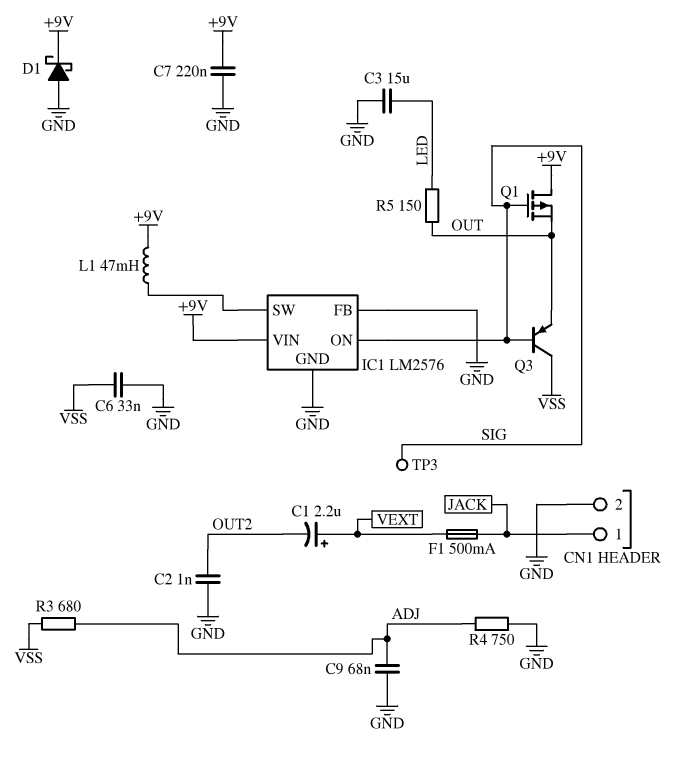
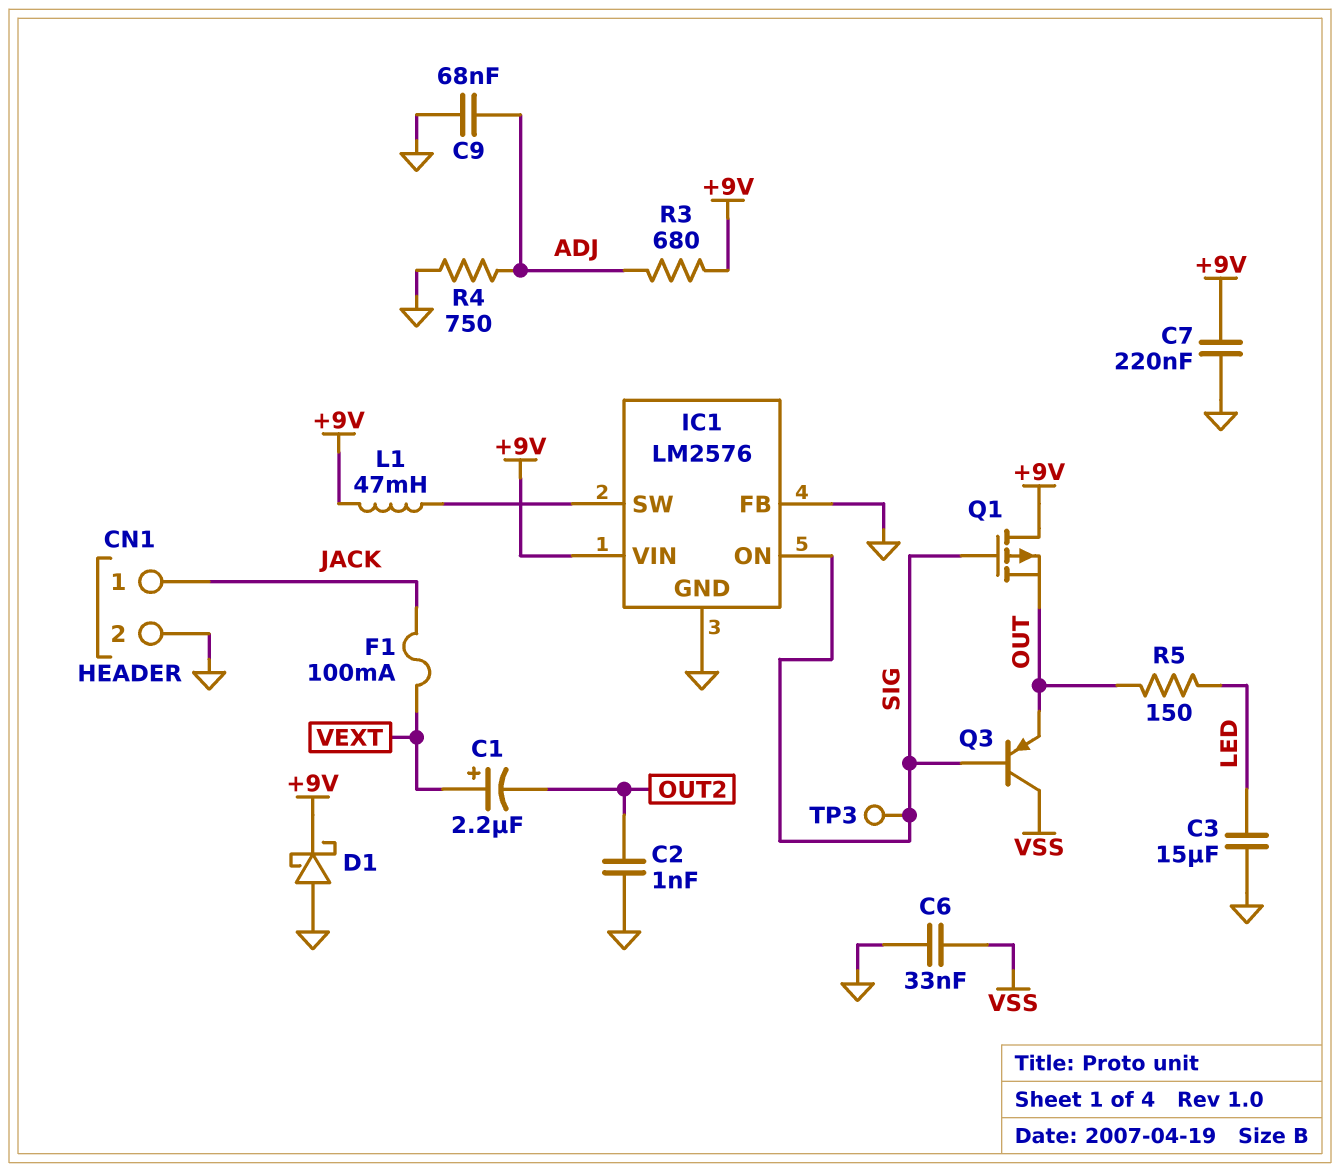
F1: 500mA (JACK, VEXT) -> 100mA (JACK, VEXT)
R3: 680 (ADJ, VSS) -> 680 (+9V, ADJ)

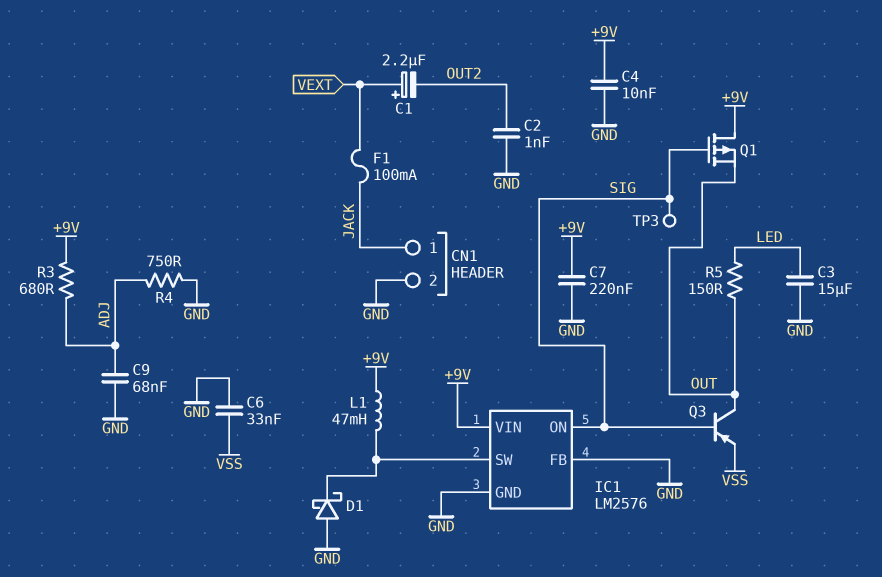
C4: none -> 10nF (+9V, GND)
D1: schottky (A GND, K +9V) -> schottky (A GND, K IC1/SW)
Q3: PNP (B SIG, C VSS, E OUT) -> PNP (B SIG, C OUT, E VSS)

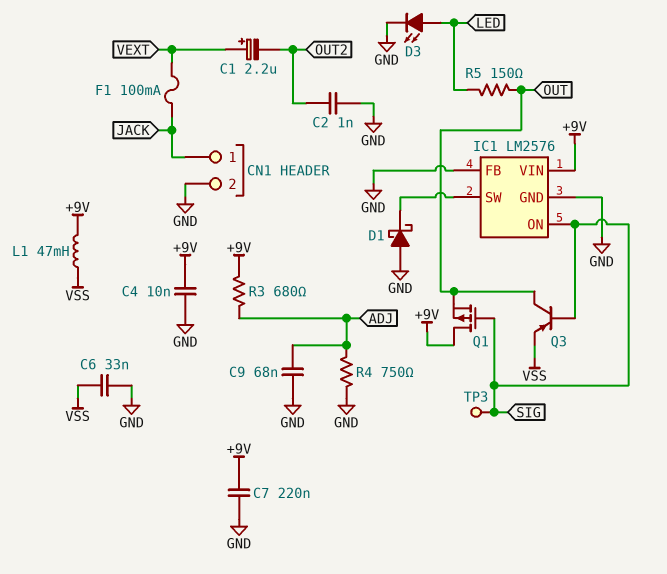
C3: 15uF (GND, LED) -> none
D3: none -> LED (A LED, K GND)
L1: 47mH (+9V, IC1/SW) -> 47mH (+9V, VSS)

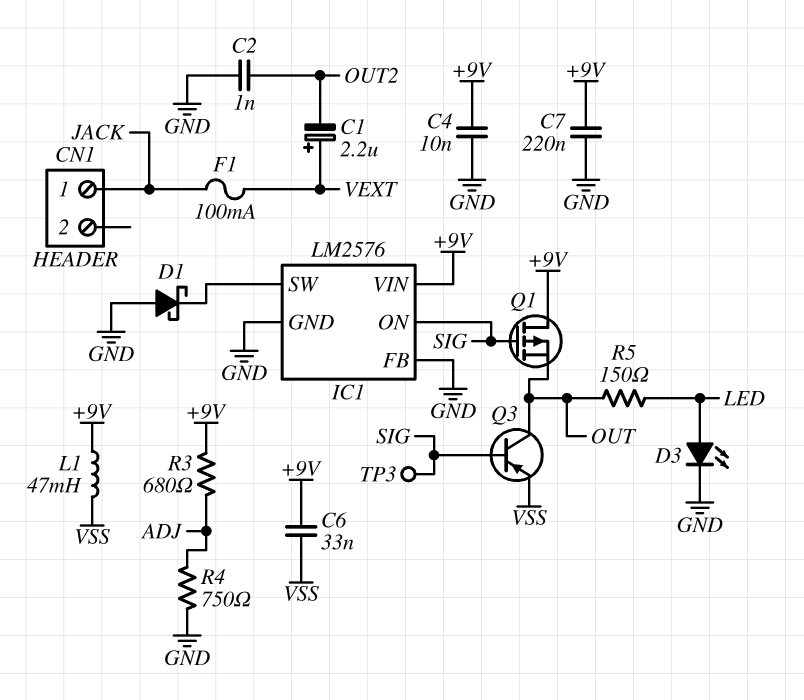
C6: 33nF (GND, VSS) -> 33nF (+9V, VSS)
C9: 68nF (ADJ, GND) -> none
CN1 pin 2: GND -> none

